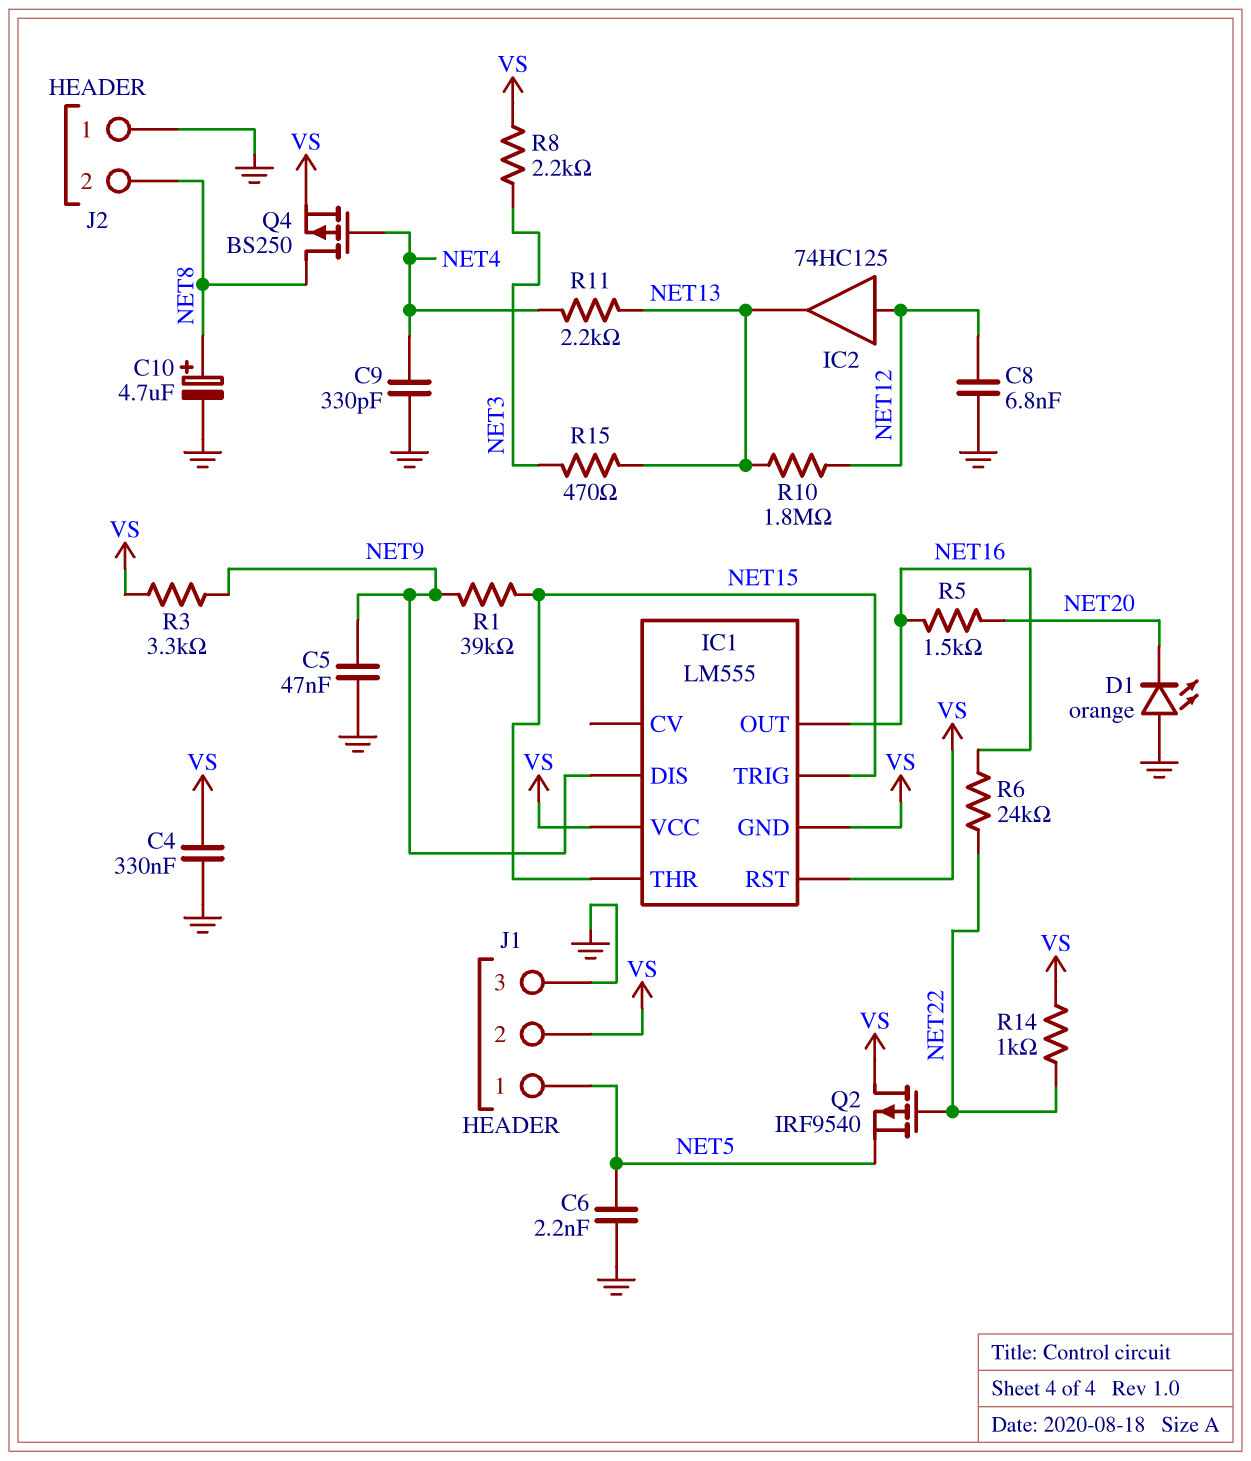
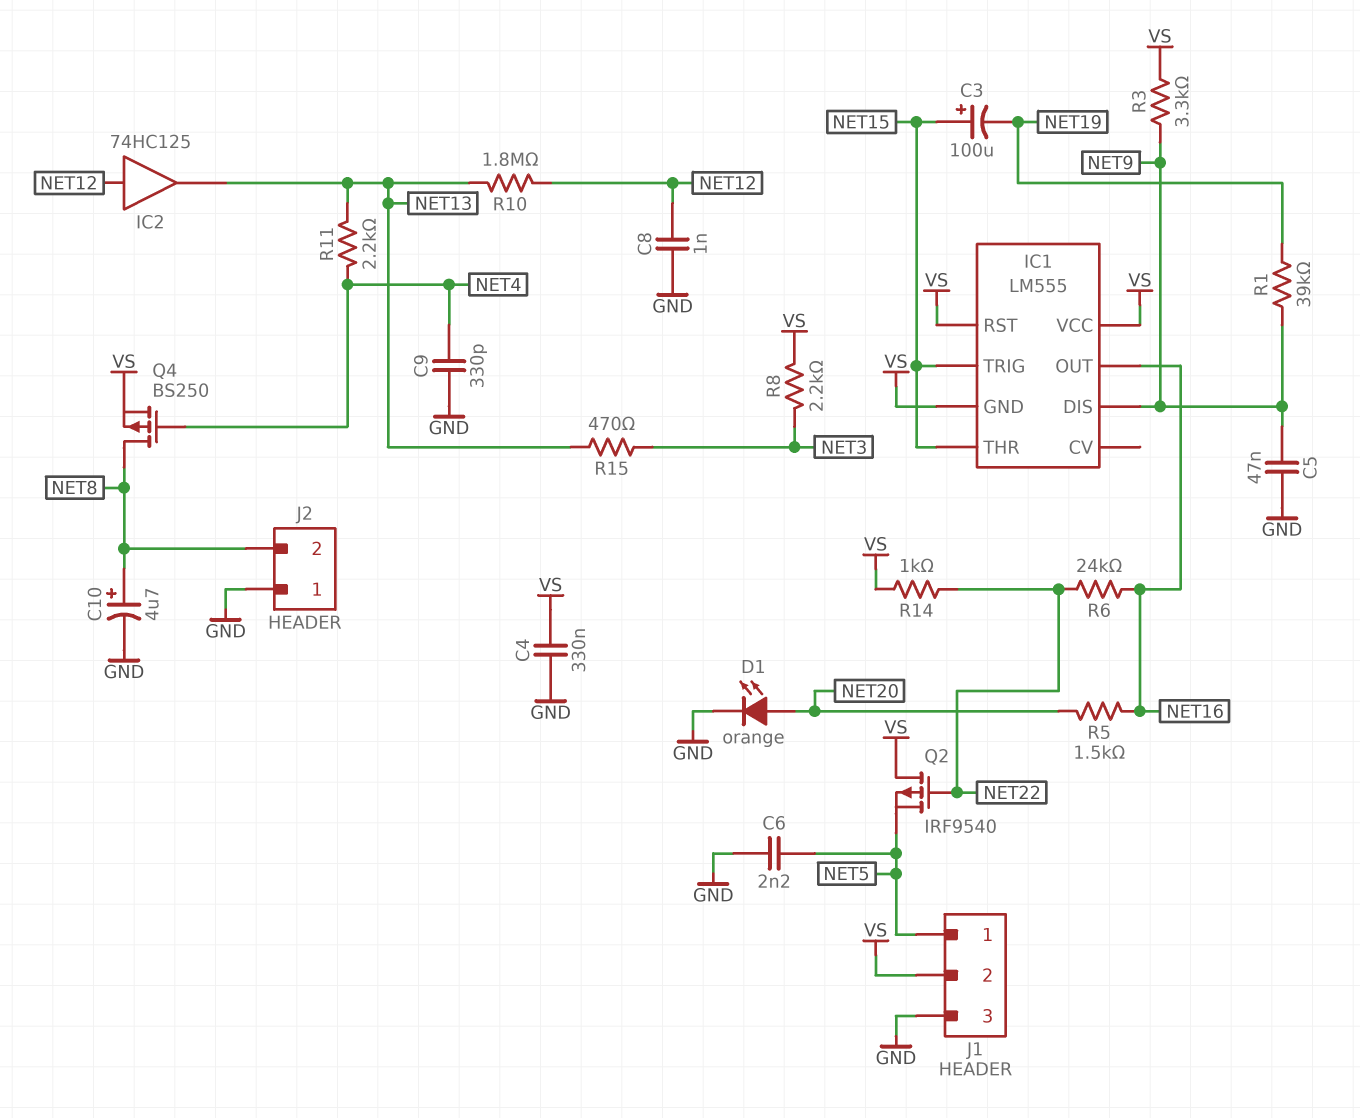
C3: none -> 100uF (plus NET15, minus NET19)
C8: 6.8nF (GND, NET12) -> 1nF (GND, NET12)
D1: LED orange (A GND, K NET20) -> LED orange (A NET20, K GND)
R1: 39k (NET9, NET15) -> 39k (NET9, NET19)

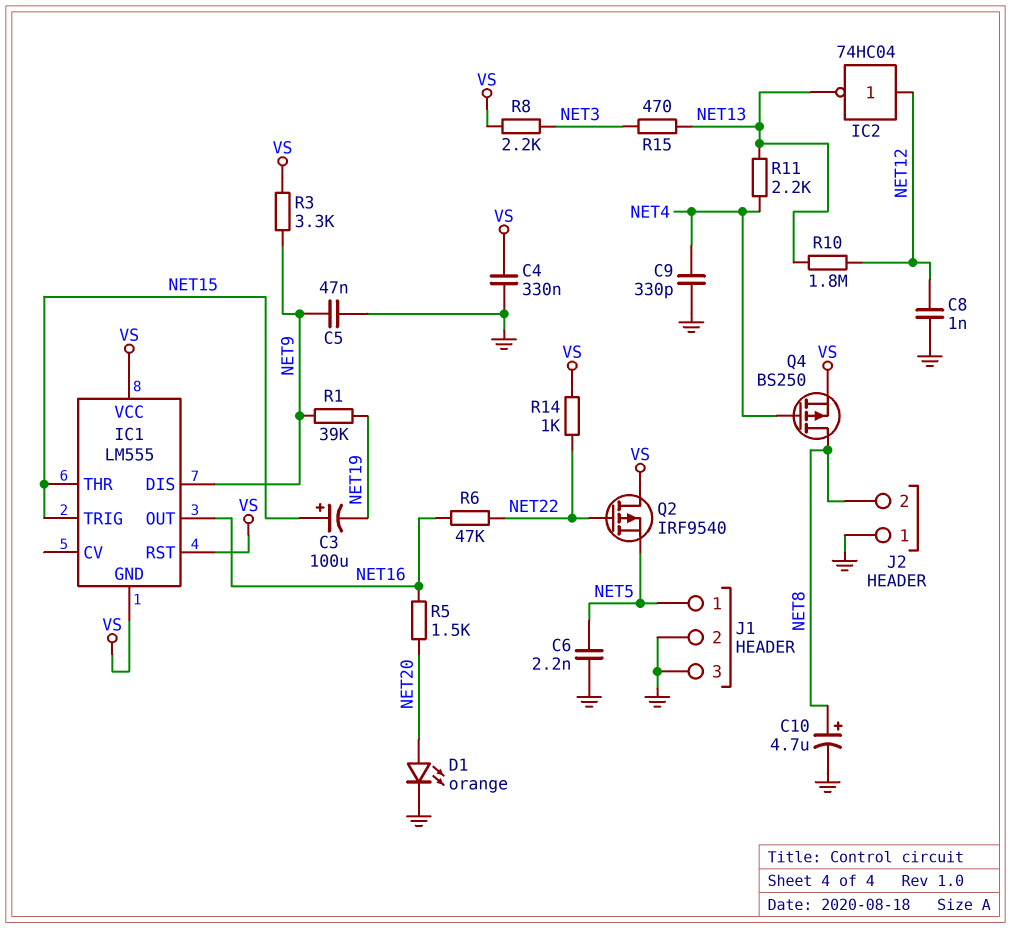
IC2: buffer 74HC125 (in NET12, out NET13) -> NOT 74HC04 (in NET12, out NET13)
J1 pin 2: VS -> GND
R6: 24k (NET16, NET22) -> 47k (NET16, NET22)

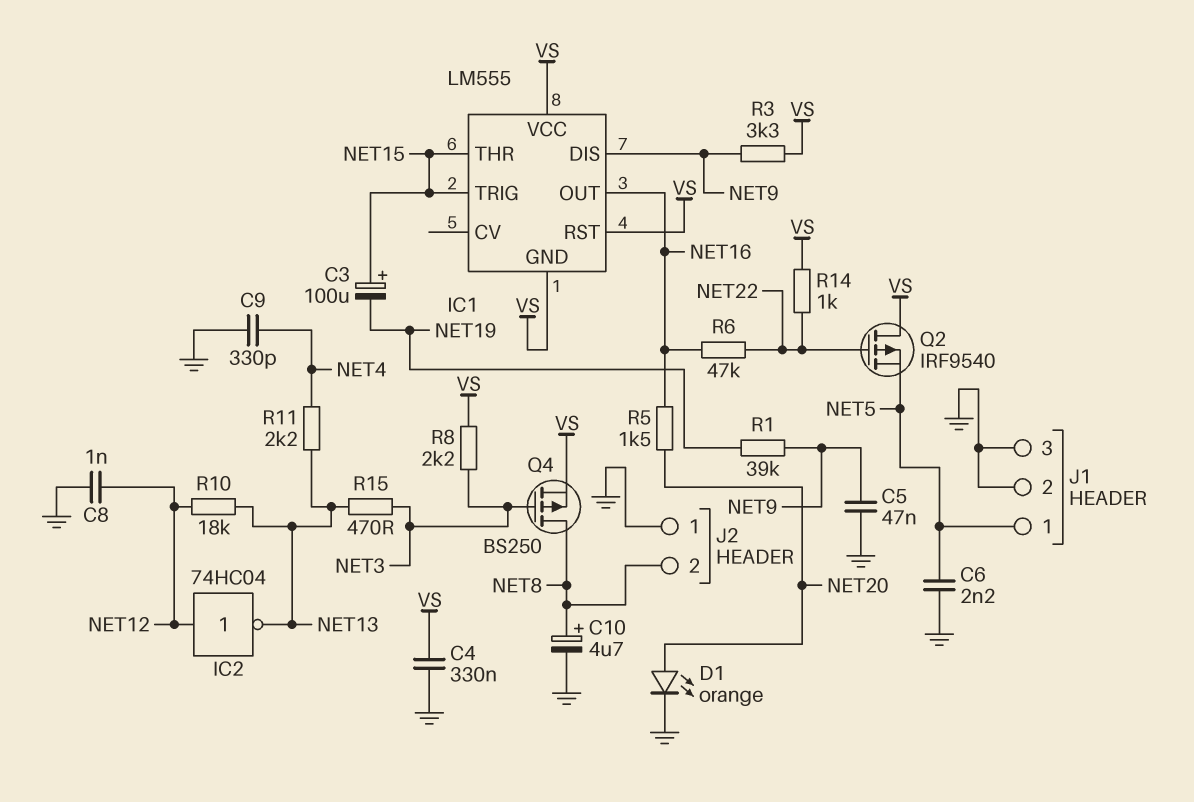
Q4: PMOS BS250 (G NET4, D NET8, S VS) -> PMOS BS250 (G NET3, D NET8, S VS)
R10: 1.8M (NET12, NET13) -> 18k (NET12, NET13)

